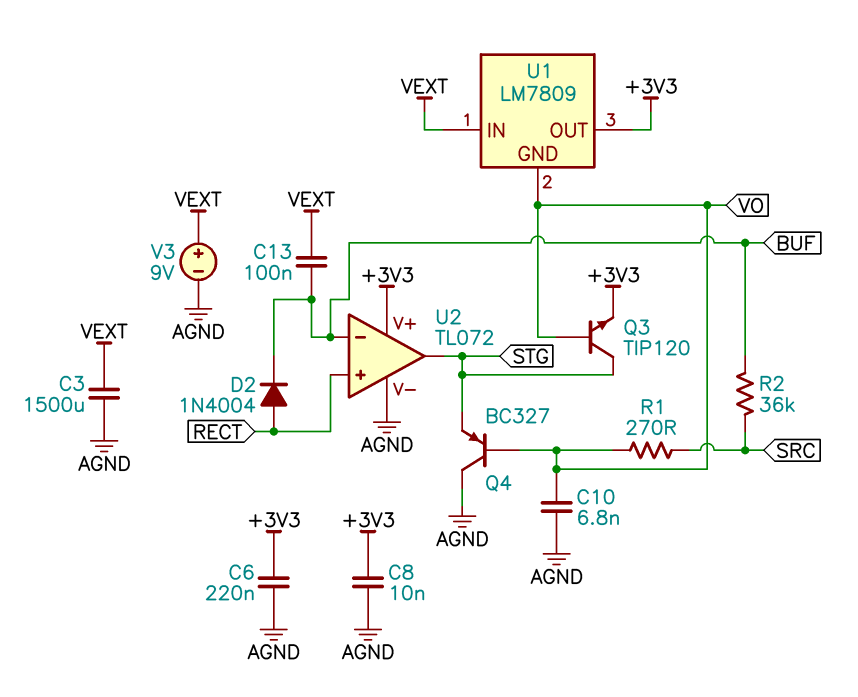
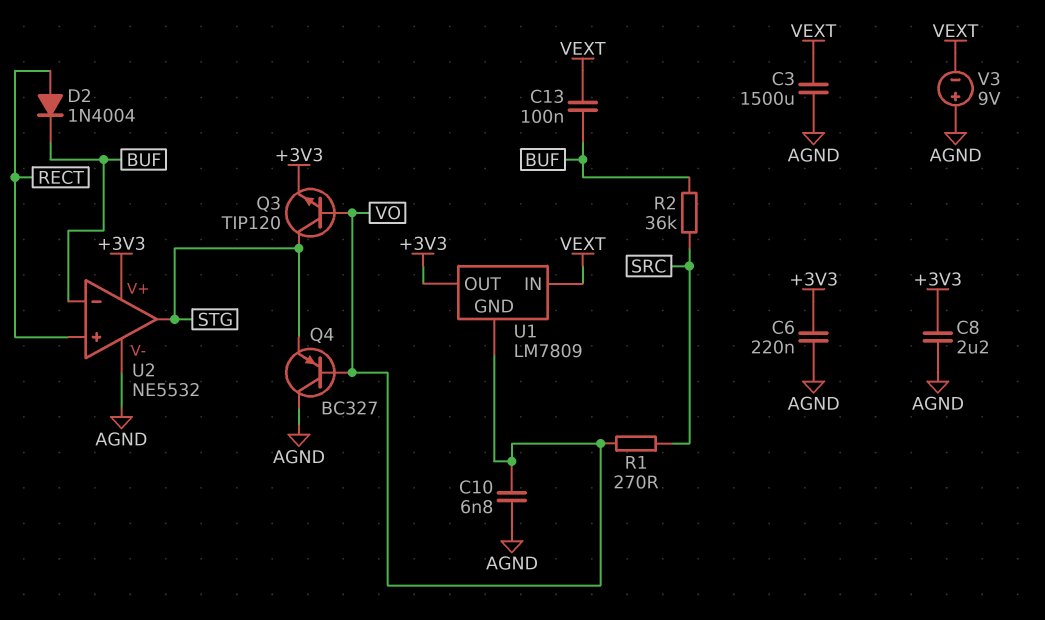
C8: 10nF (+3V3, AGND) -> 2.2uF (+3V3, AGND)
U2: TL072 -> NE5532
V3: 9V (plus VEXT, minus AGND) -> 9V (plus AGND, minus VEXT)

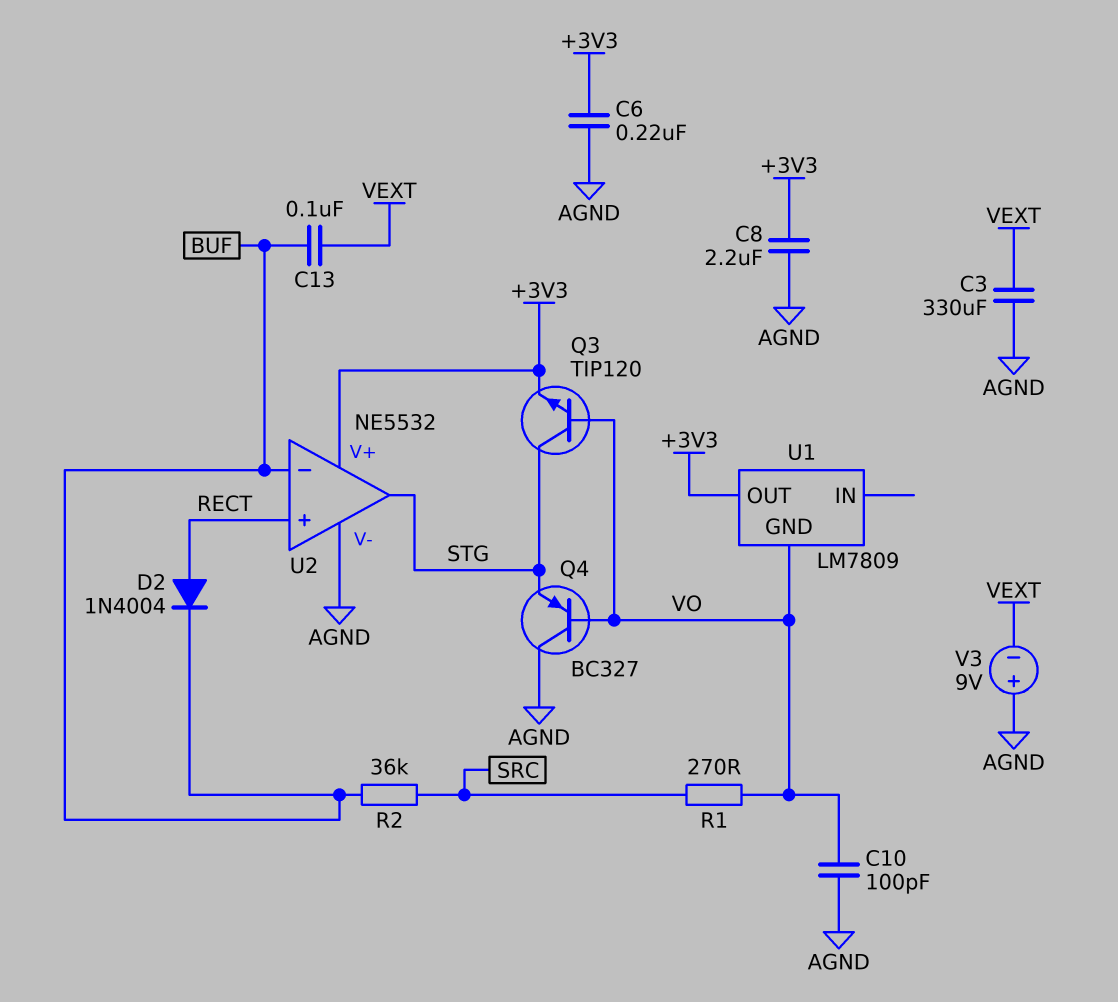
C3: 1500uF (AGND, VEXT) -> 330uF (AGND, VEXT)
C10: 6.8nF (AGND, VO) -> 100pF (AGND, VO)
U1 pin IN: VEXT -> none

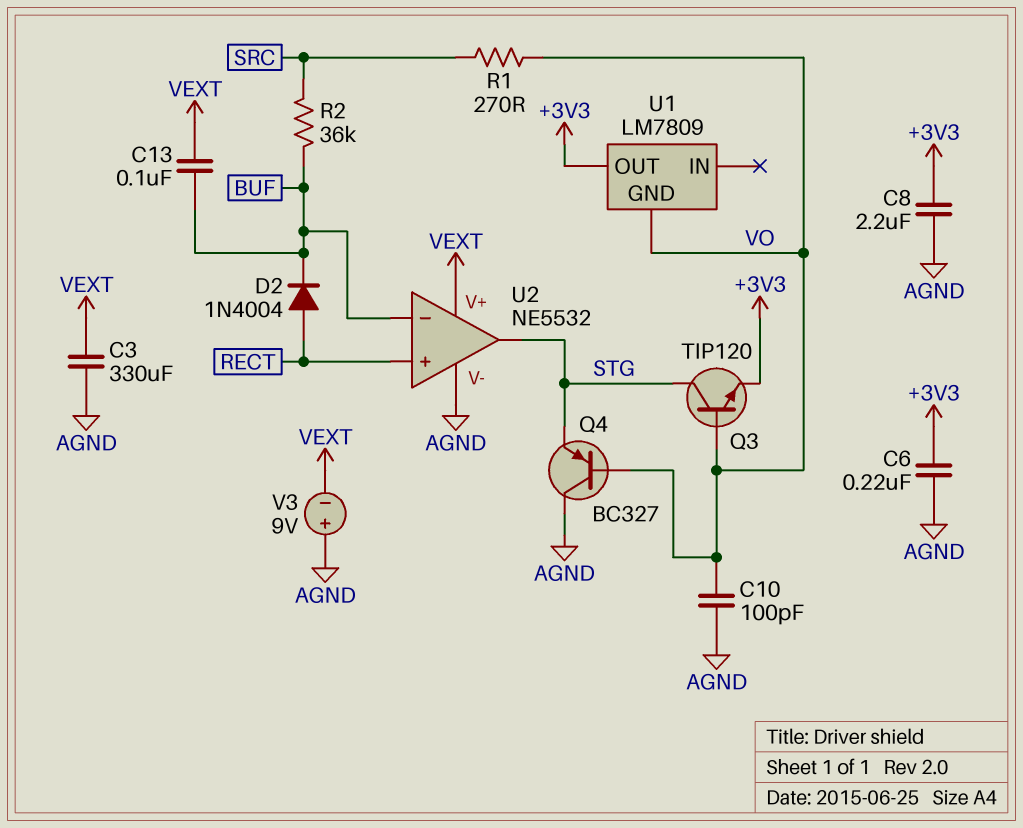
U2 pin V+: +3V3 -> VEXT

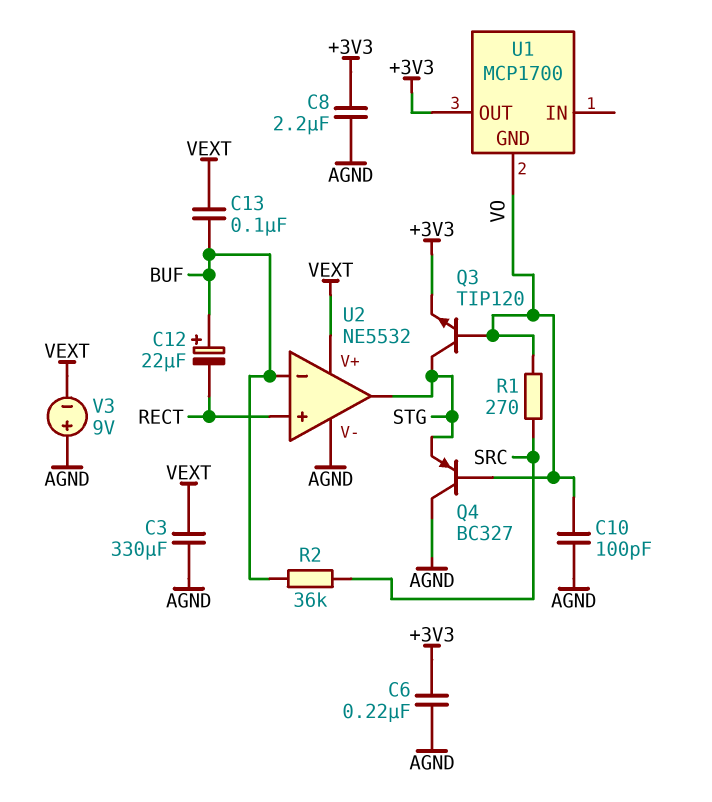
C12: none -> 22uF (plus BUF, minus RECT)
D2: diode 1N4004 (A RECT, K BUF) -> none
U1: LM7809 -> MCP1700

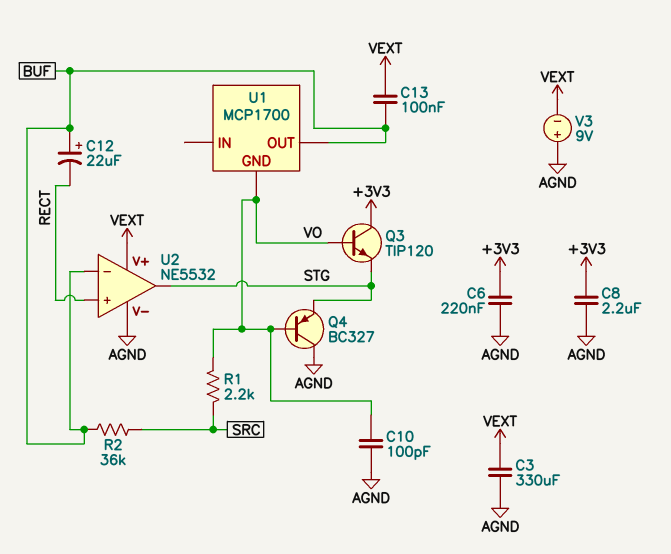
Q3: NPN TIP120 (B VO, C STG, E +3V3) -> NPN TIP120 (B VO, C +3V3, E STG)
R1: 270 (SRC, VO) -> 2.2k (SRC, VO)
U1 pin OUT: +3V3 -> BUF

